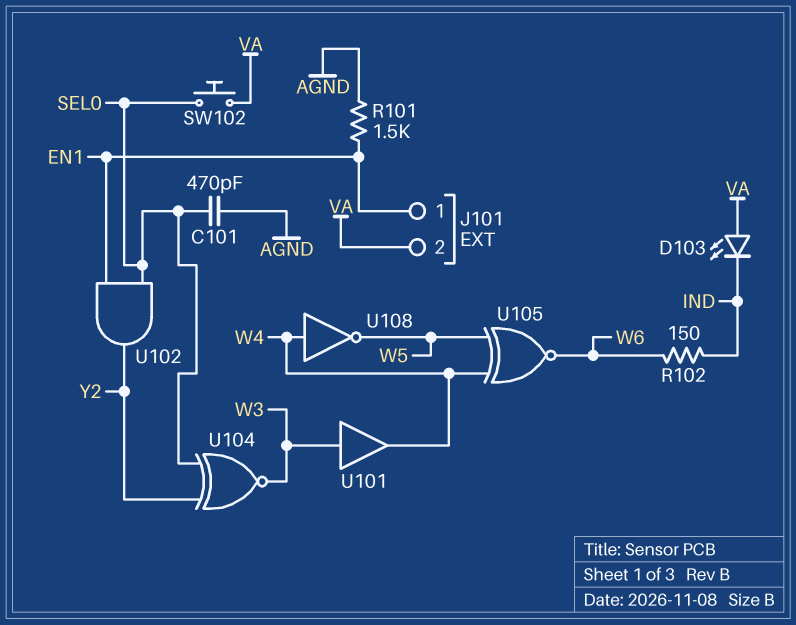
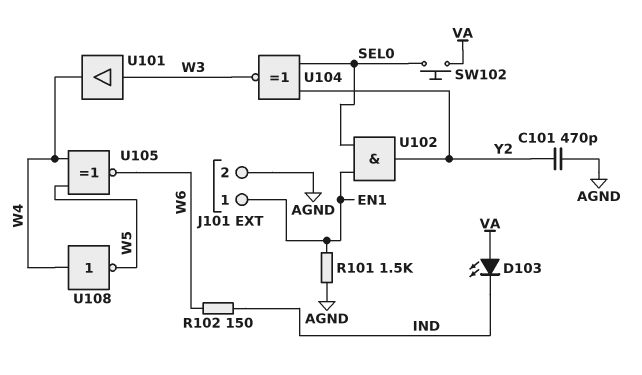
C101: 470pF (AGND, SEL0) -> 470pF (AGND, Y2)
J101 pin 2: VA -> AGND

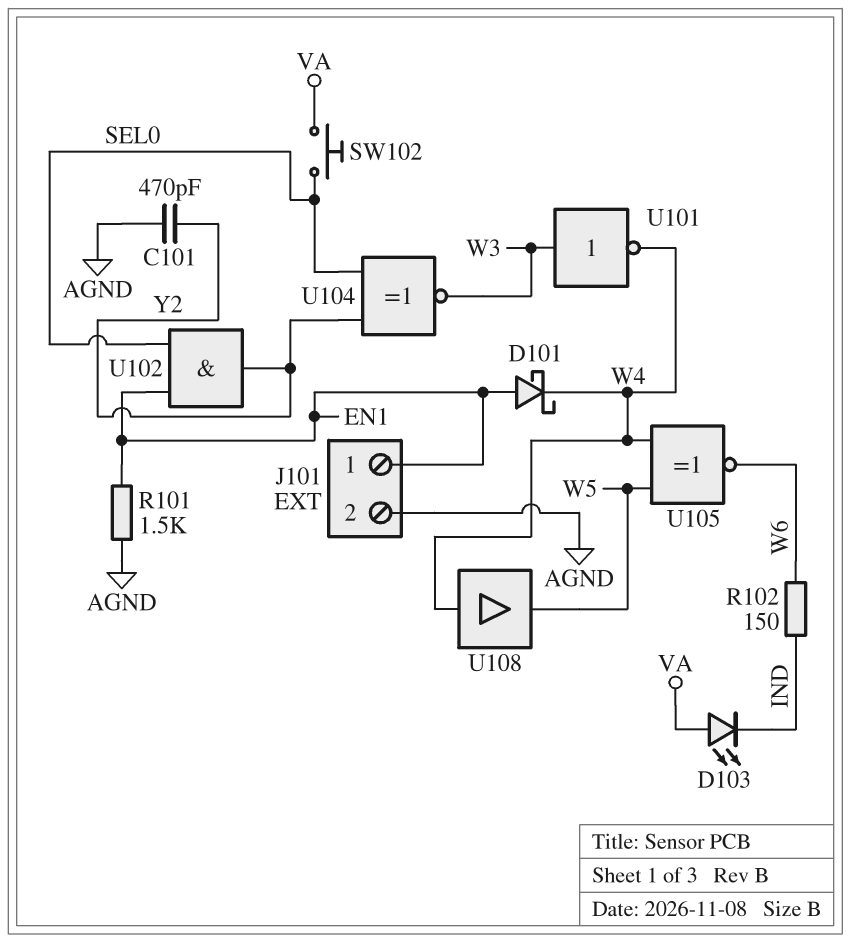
D101: none -> schottky (A EN1, K W4)
U101: buffer (in W3, out W4) -> NOT (in W3, out W4)
U108: NOT (in W4, out W5) -> buffer (in W4, out W5)

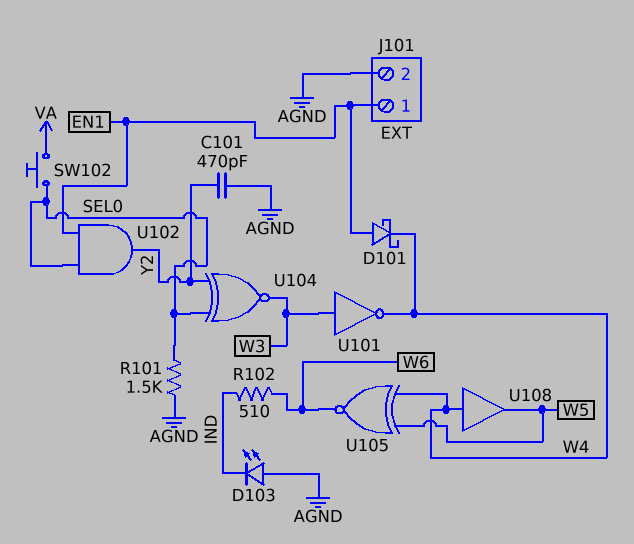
D103: LED (A VA, K IND) -> LED (A AGND, K IND)
R101: 1.5k (AGND, EN1) -> 1.5k (AGND, SEL0)
R102: 150 (IND, W6) -> 510 (IND, W6)

